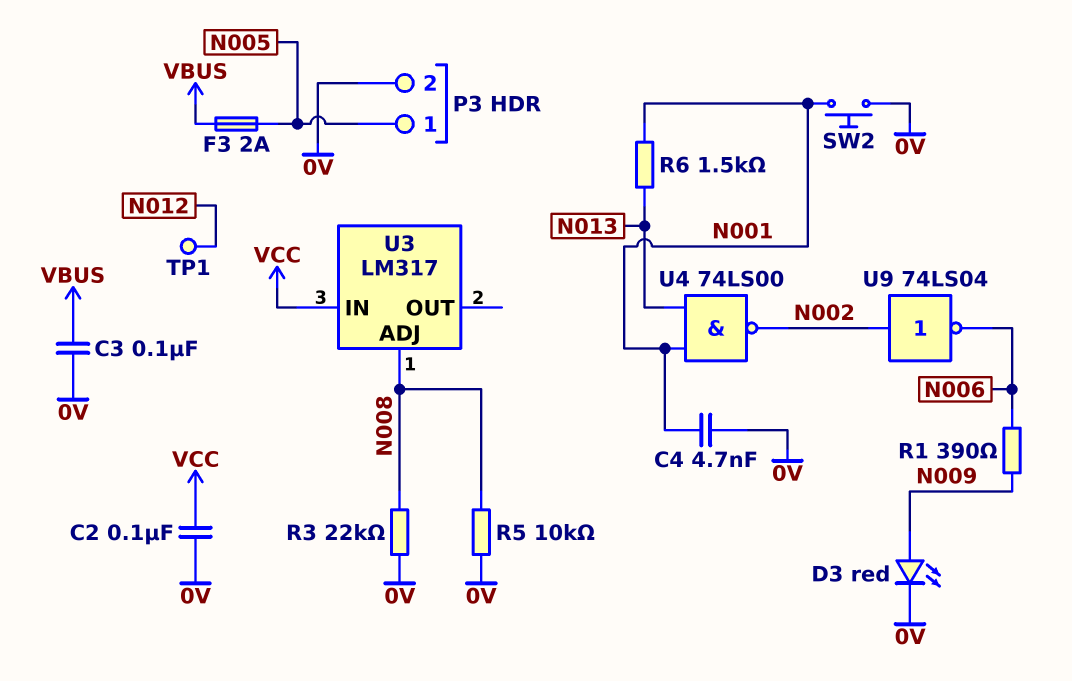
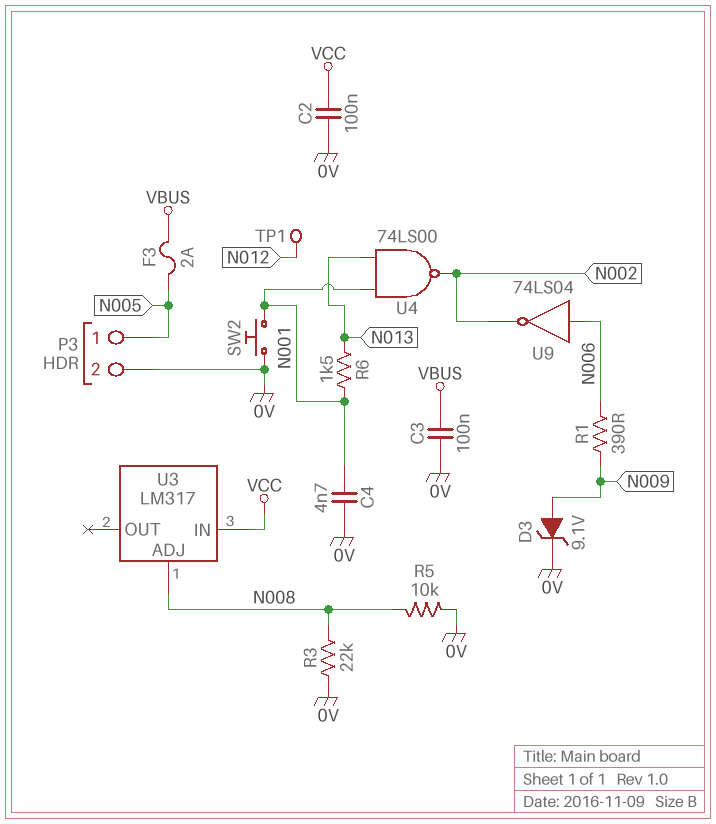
D3: LED red (A N009, K 0V) -> zener 9.1V (A N009, K 0V)
U9: NOT 74LS04 (in N002, out N006) -> NOT 74LS04 (in N006, out N002)

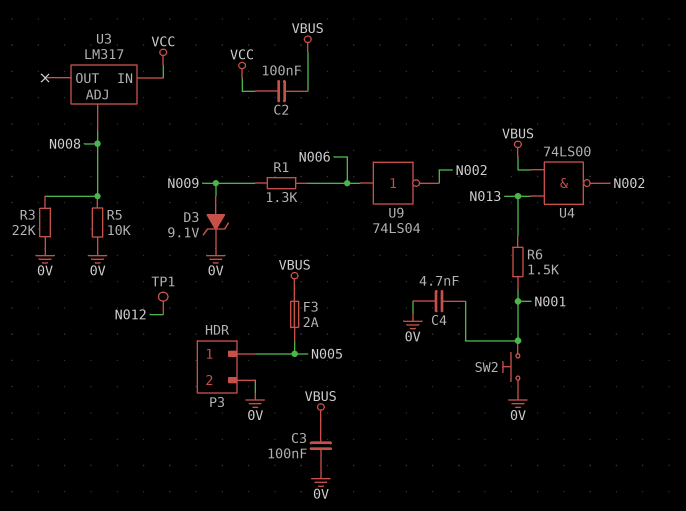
C2: 100nF (0V, VCC) -> 100nF (VBUS, VCC)
R1: 390 (N006, N009) -> 1.3k (N006, N009)
U4: NAND 74LS00 (in N001, in N013, out N002) -> NAND 74LS00 (in N013, in VBUS, out N002)

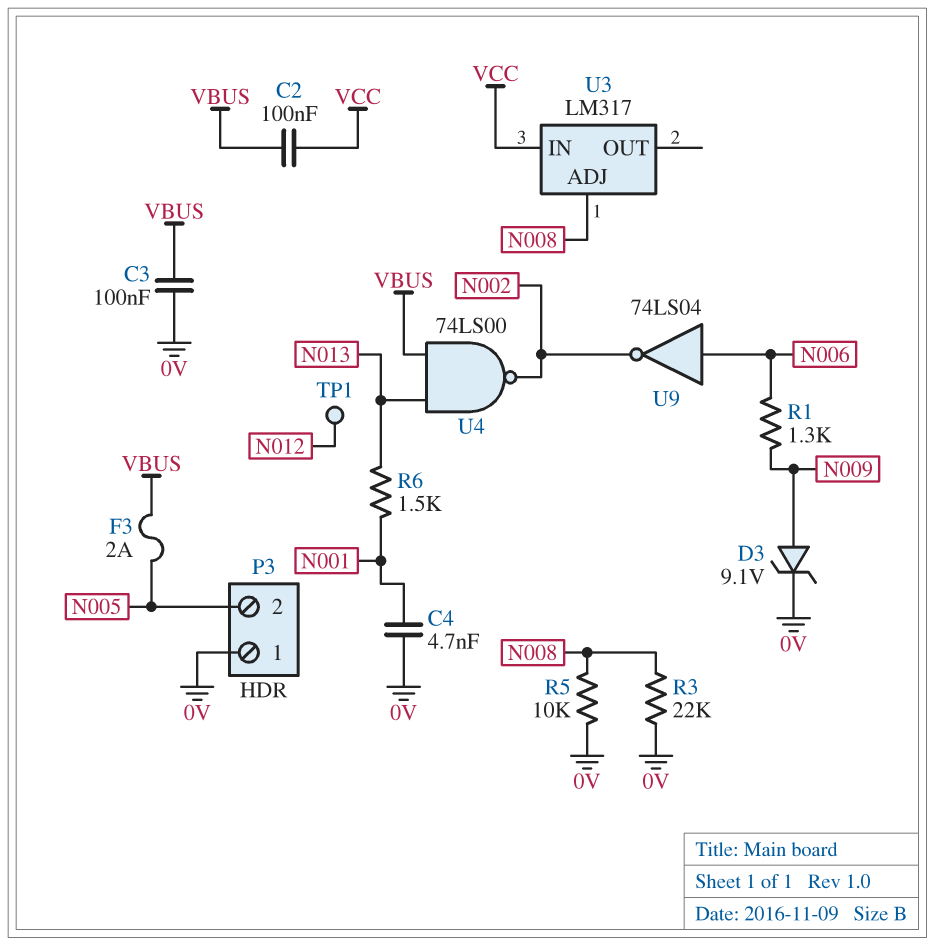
P3 pin 1: N005 -> 0V
P3 pin 2: 0V -> N005
SW2: button (0V, N001) -> none

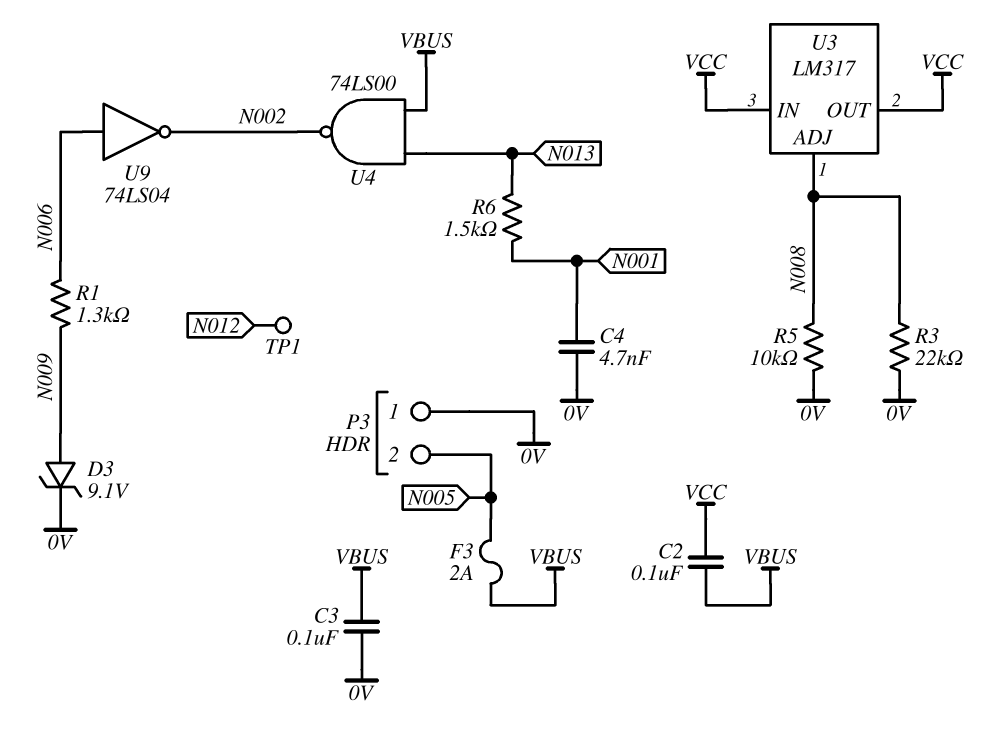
U3 pin OUT: none -> VCC

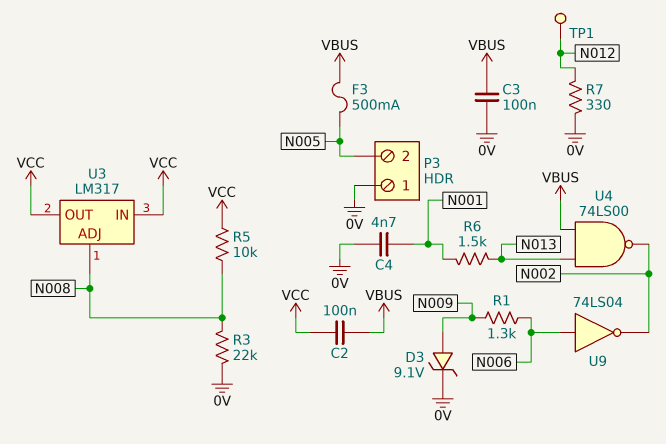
F3: 2A (N005, VBUS) -> 500mA (N005, VBUS)
R5: 10k (0V, N008) -> 10k (N008, VCC)
R7: none -> 330 (0V, N012)

